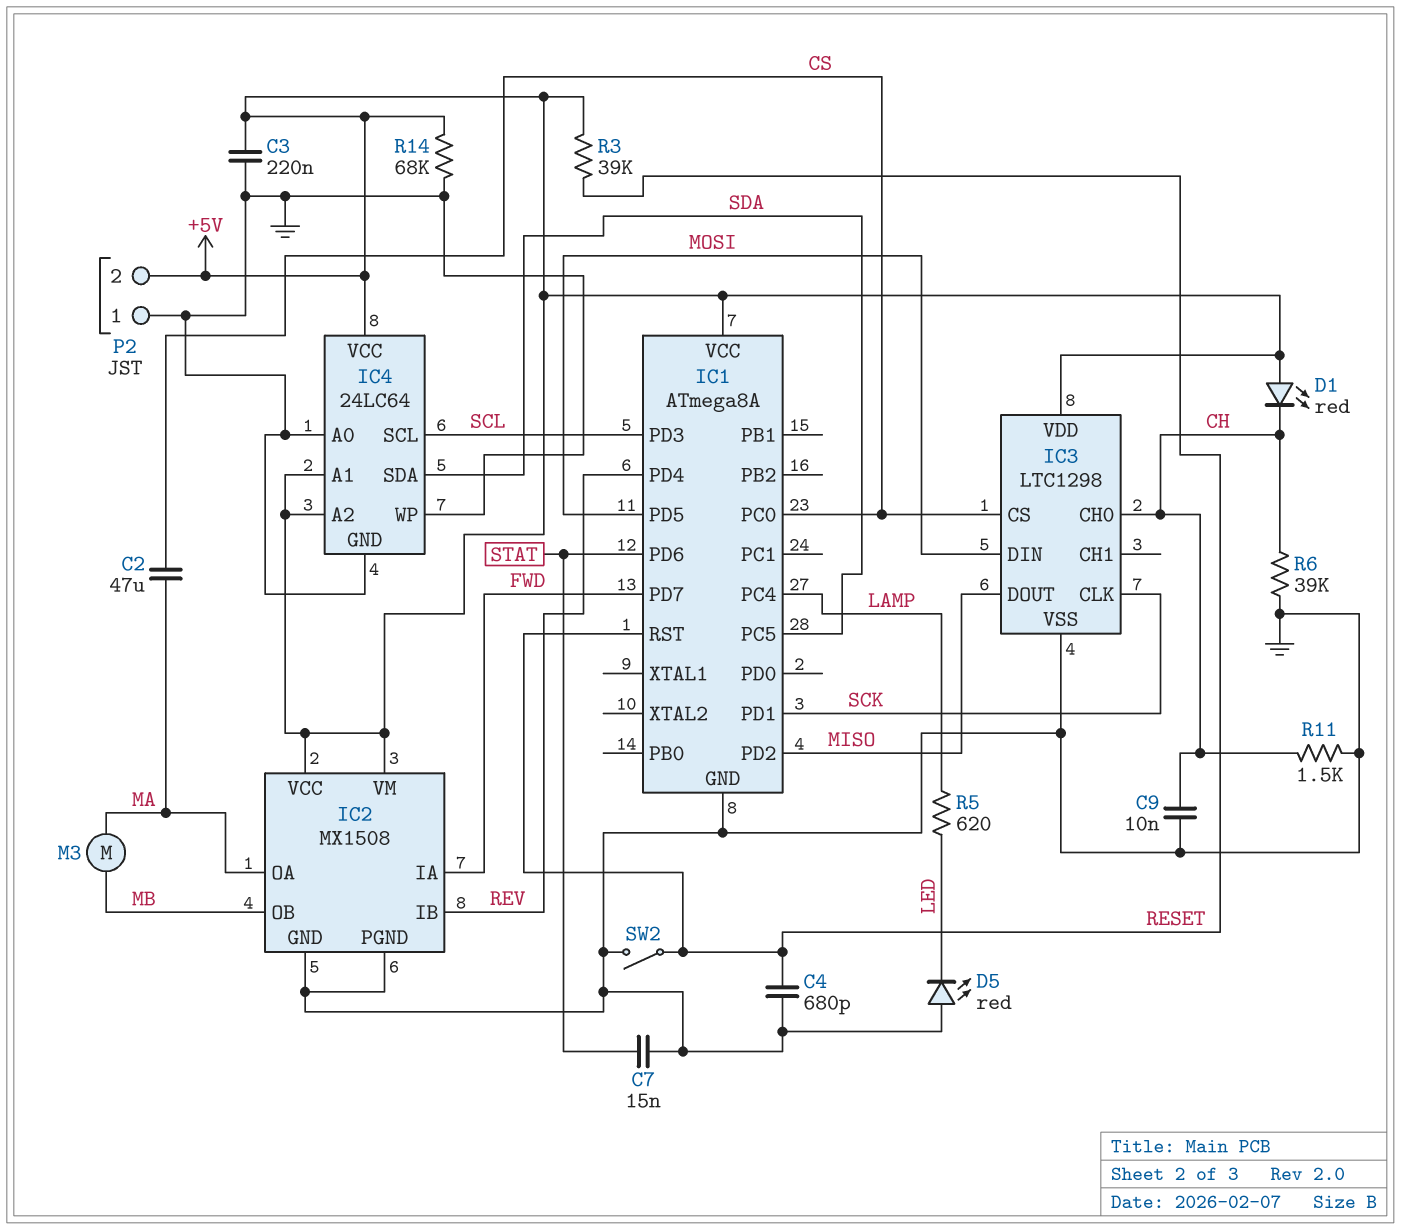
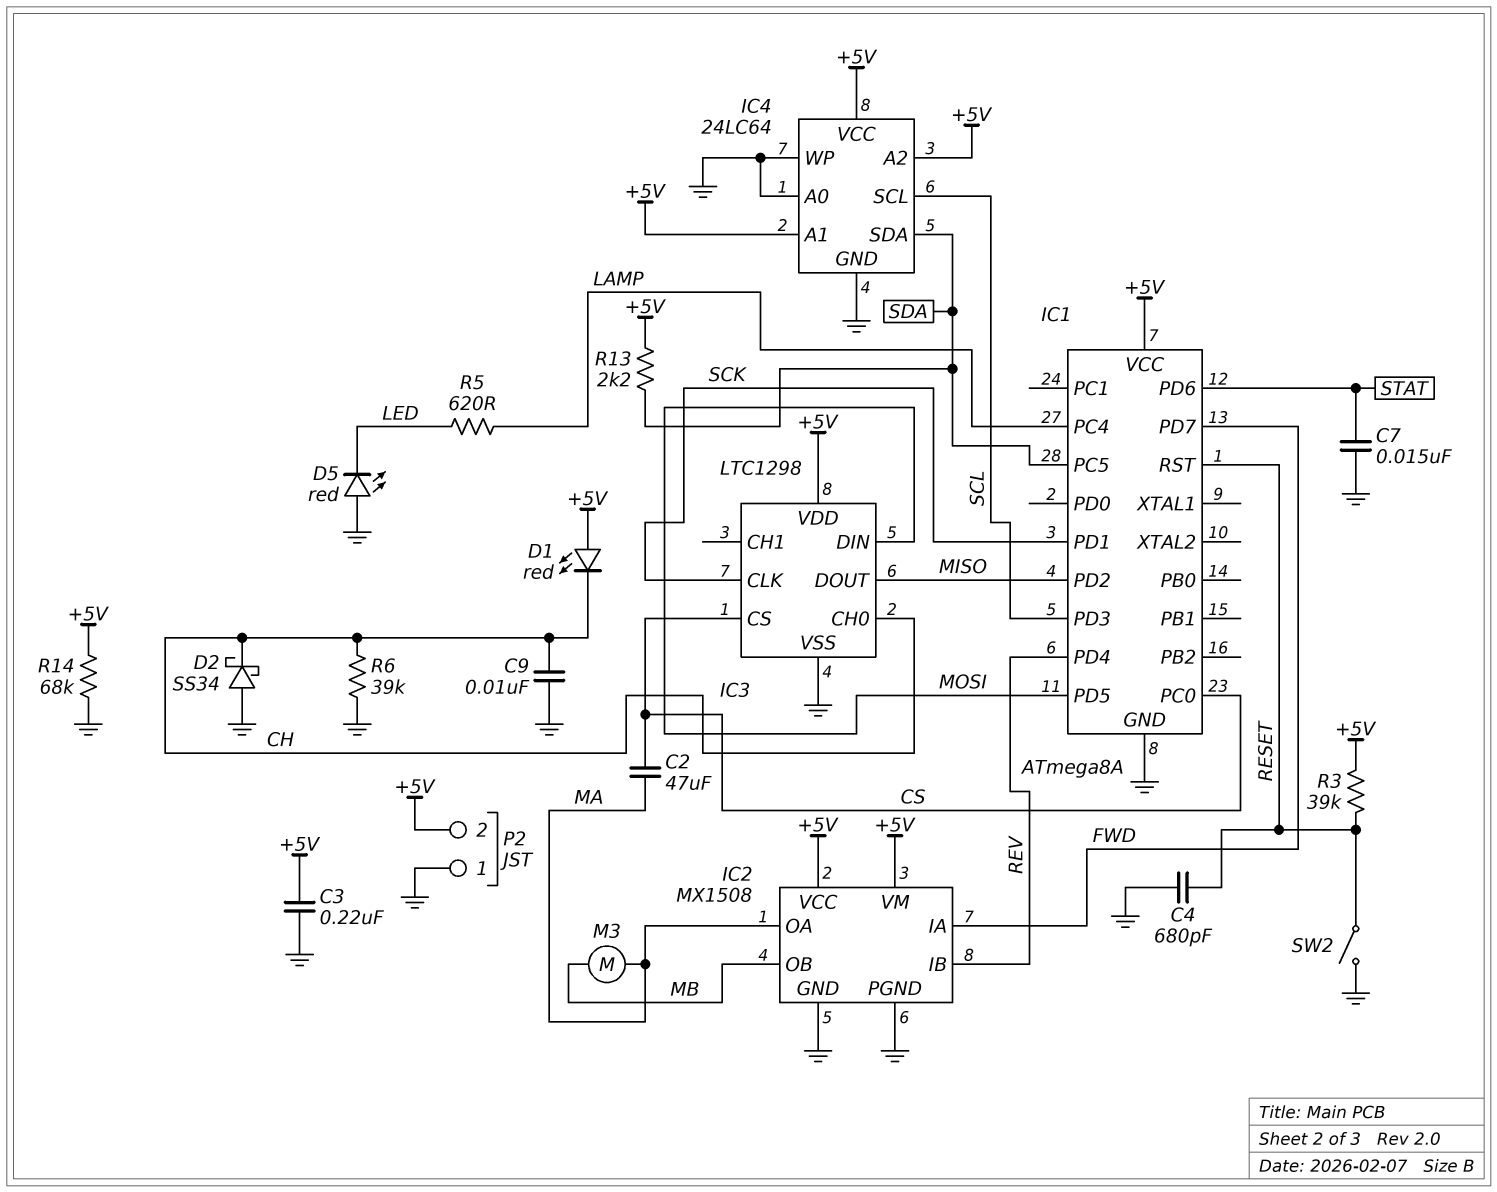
D2: none -> schottky SS34 (A GND, K CH)
R11: 1.5k (CH, GND) -> none
R13: none -> 2.2k (+5V, SDA)

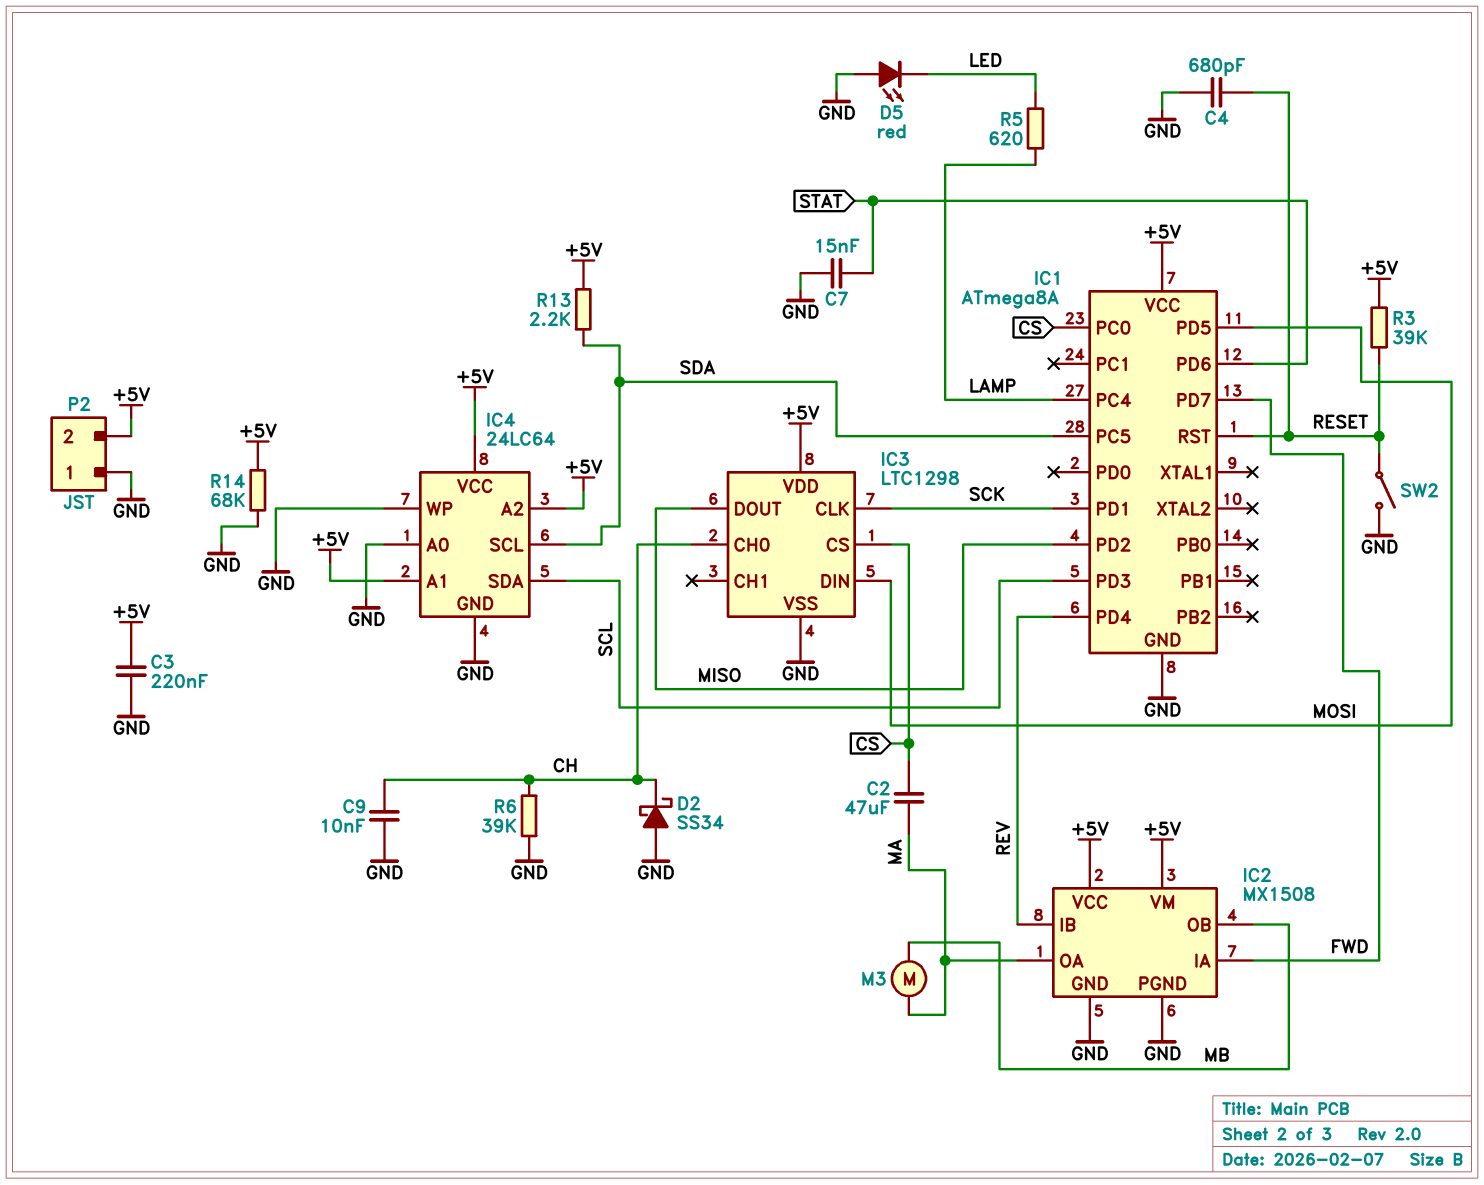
D1: LED red (A +5V, K CH) -> none
IC4 pin SCL: SCL -> SDA
IC4 pin SDA: SDA -> SCL

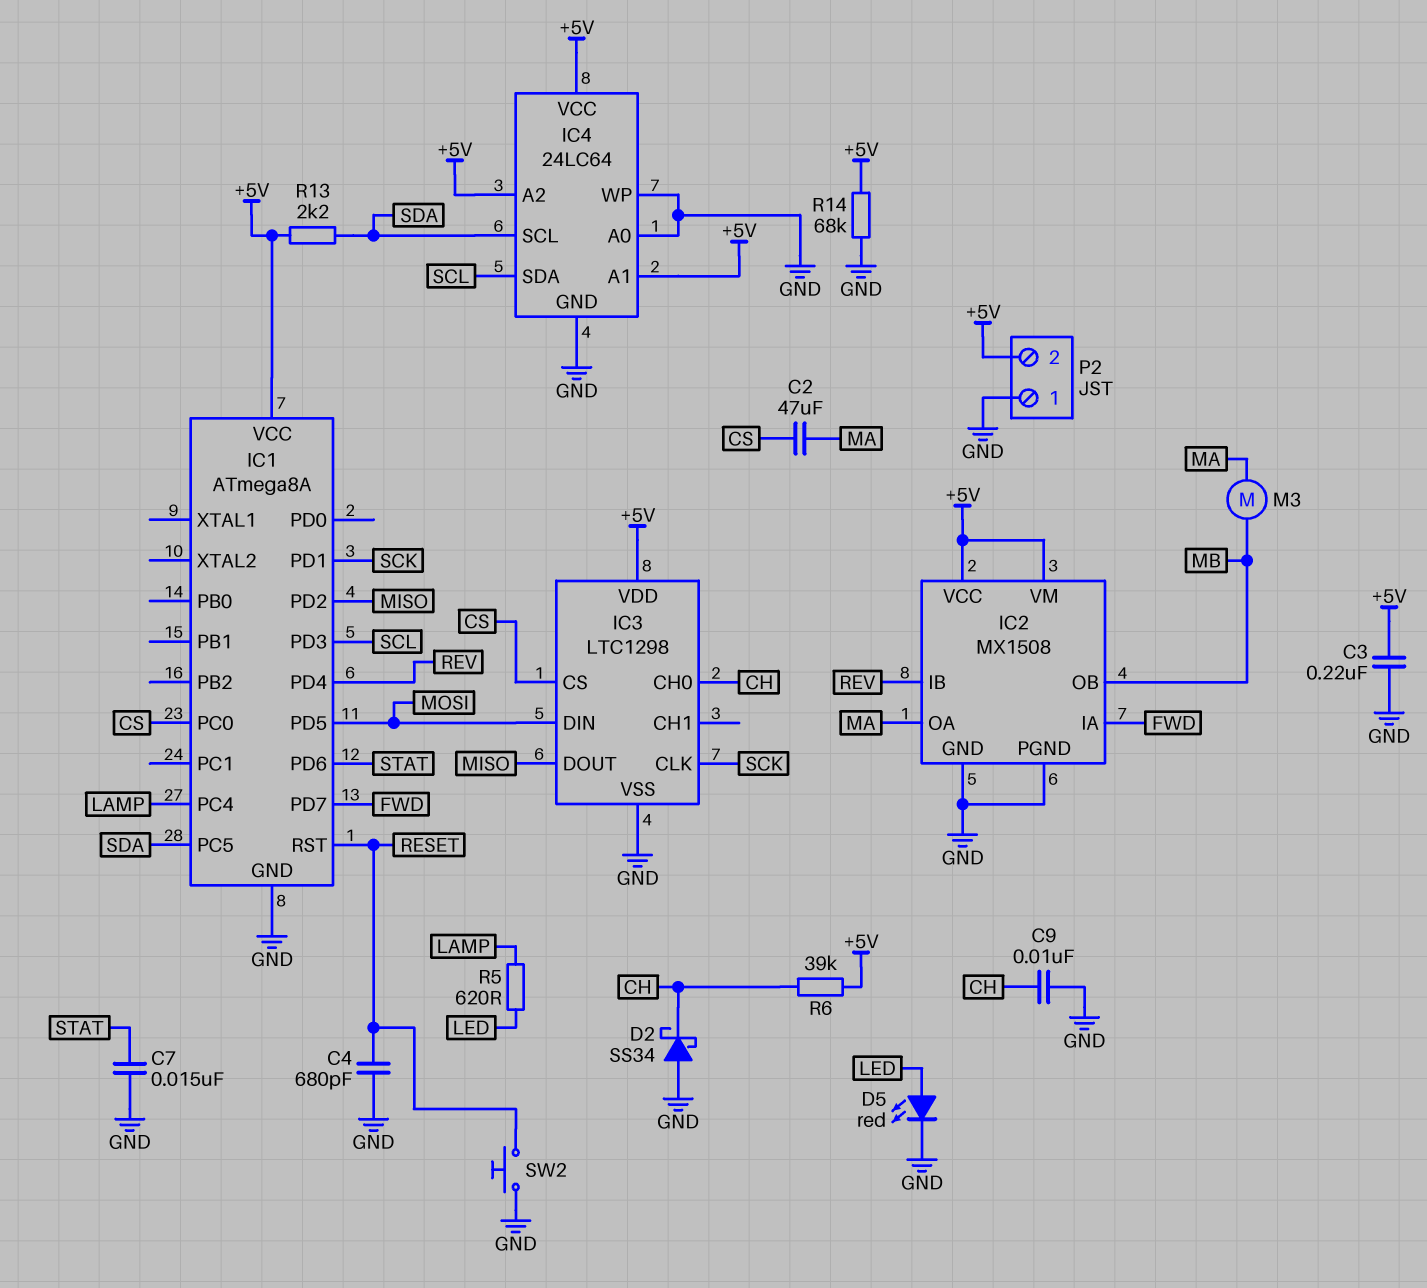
D5: LED red (A GND, K LED) -> LED red (A LED, K GND)
R3: 39k (+5V, RESET) -> none
R6: 39k (CH, GND) -> 39k (+5V, CH)
SW2: switch (GND, RESET) -> button (GND, RESET)

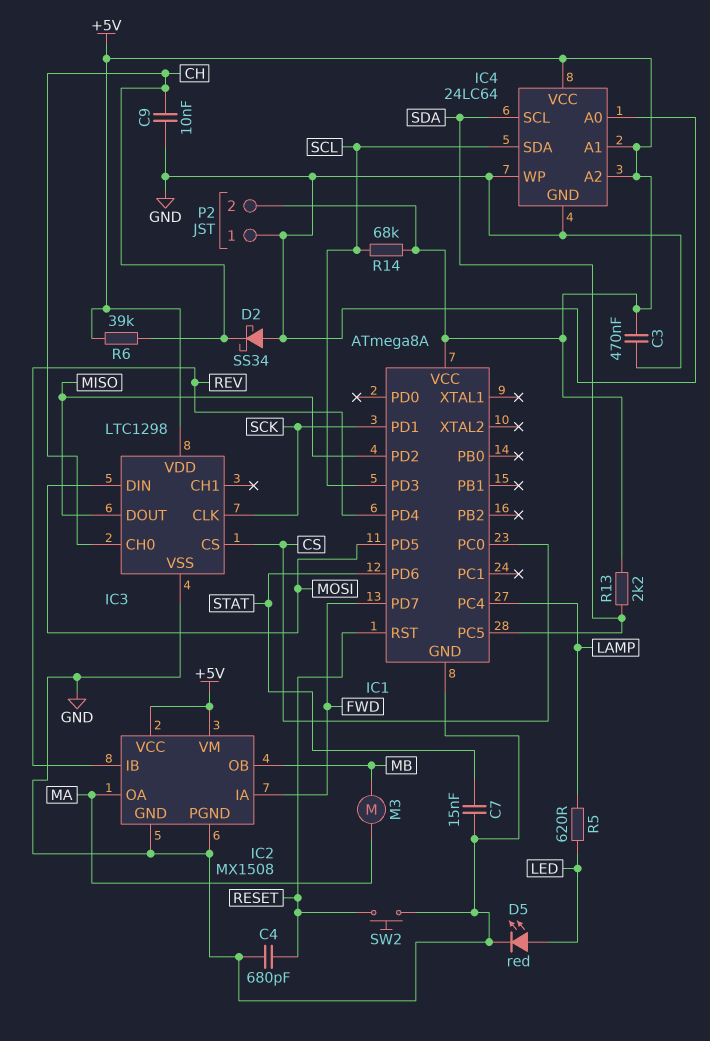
C2: 47uF (CS, MA) -> none
C3: 220nF (+5V, GND) -> 470nF (+5V, GND)
R14: 68k (+5V, GND) -> 68k (+5V, SCL)

